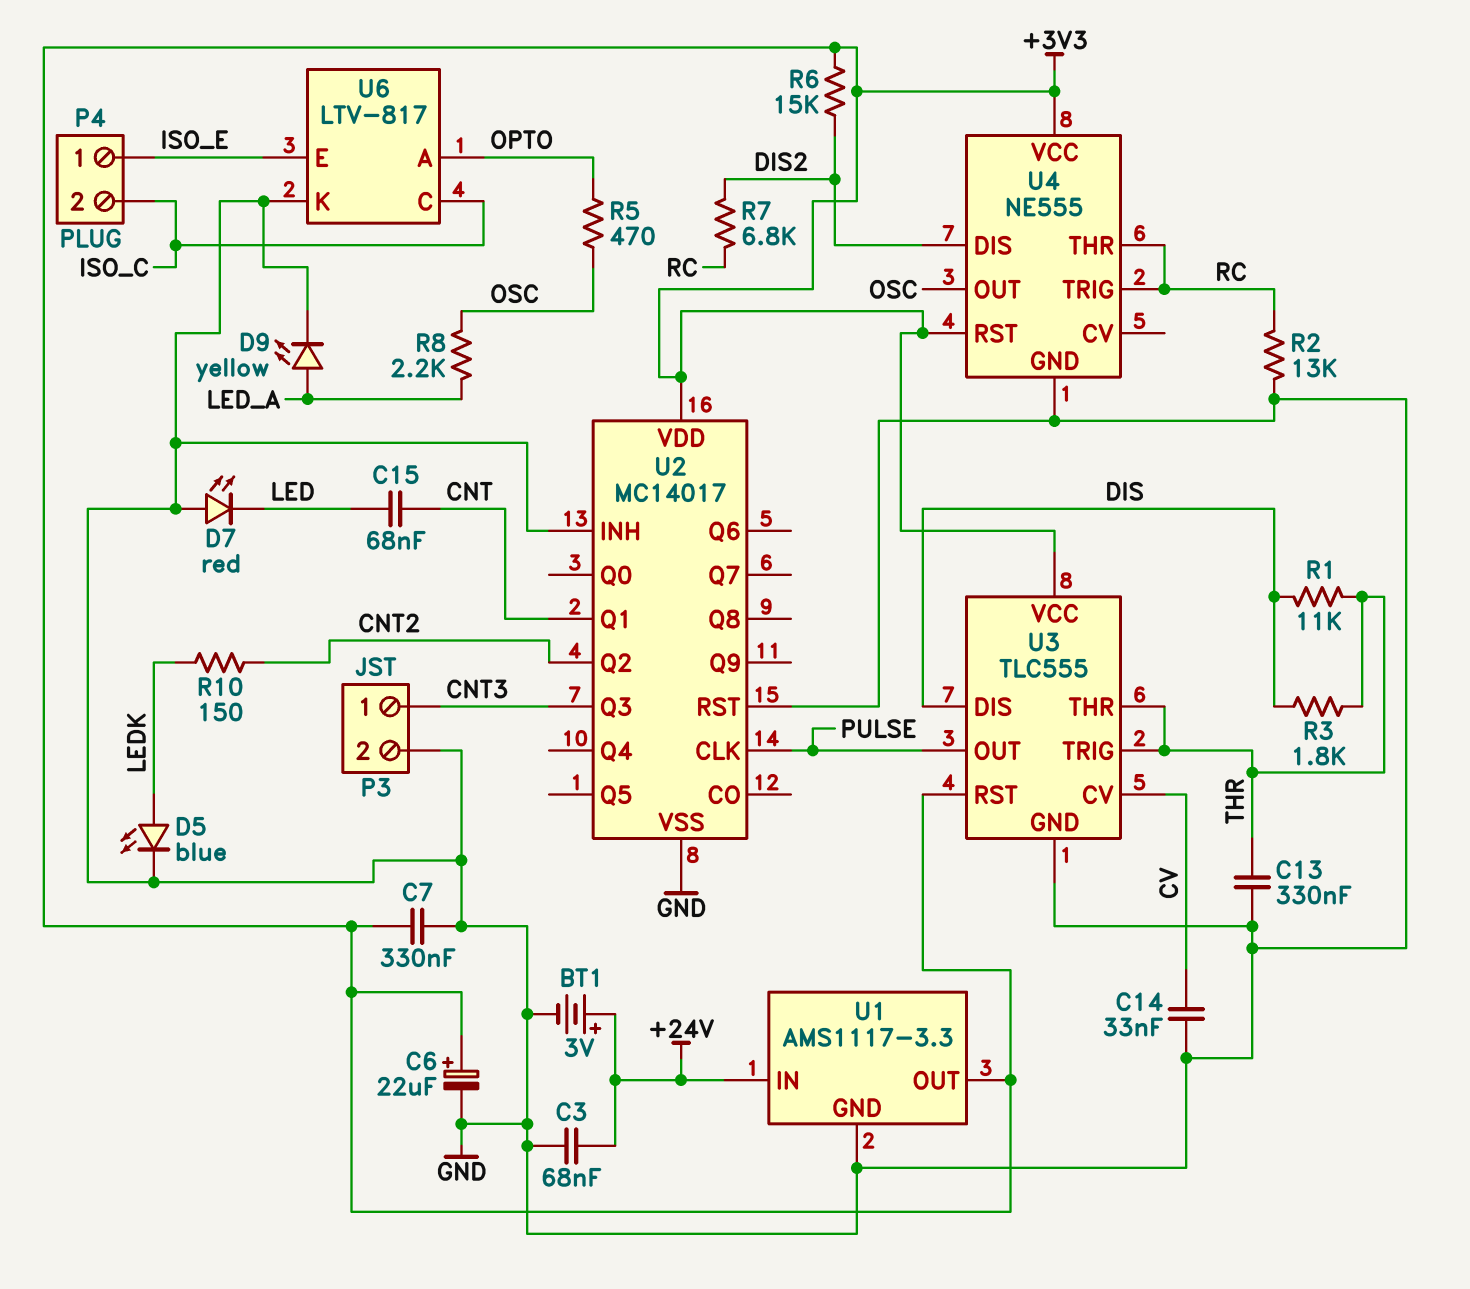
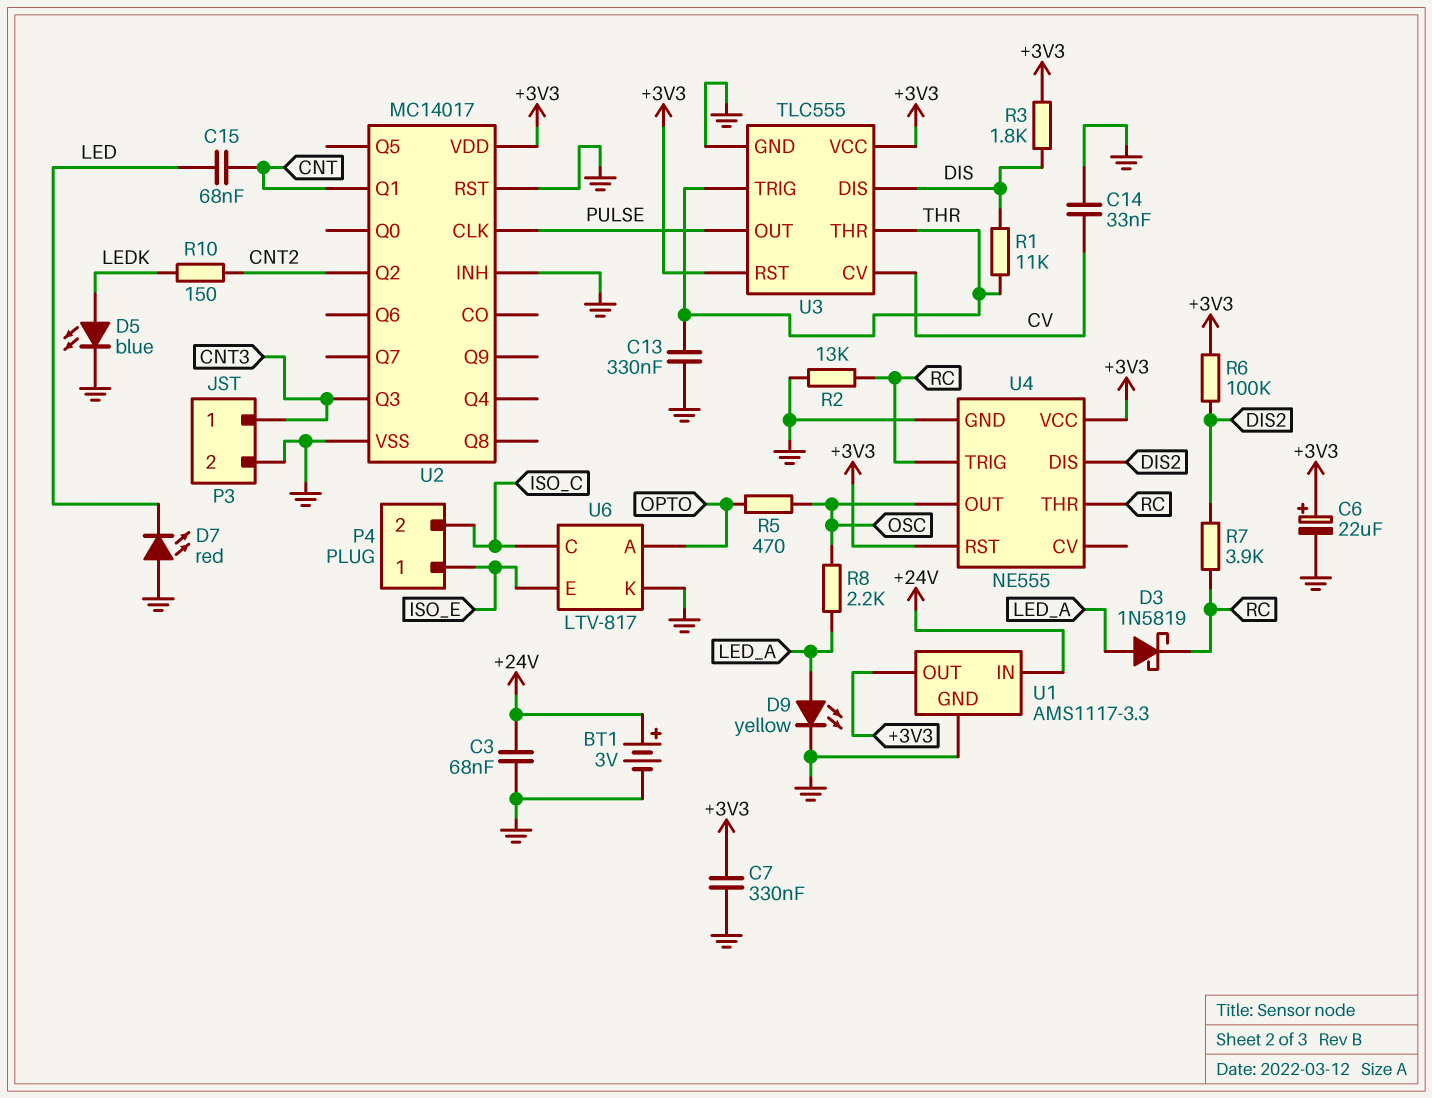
D3: none -> schottky 1N5819 (A LED_A, K RC)
R3: 1.8k (DIS, THR) -> 1.8k (+3V3, DIS)
R6: 15k (+3V3, DIS2) -> 100k (+3V3, DIS2)
R7: 6.8k (DIS2, RC) -> 3.9k (DIS2, RC)

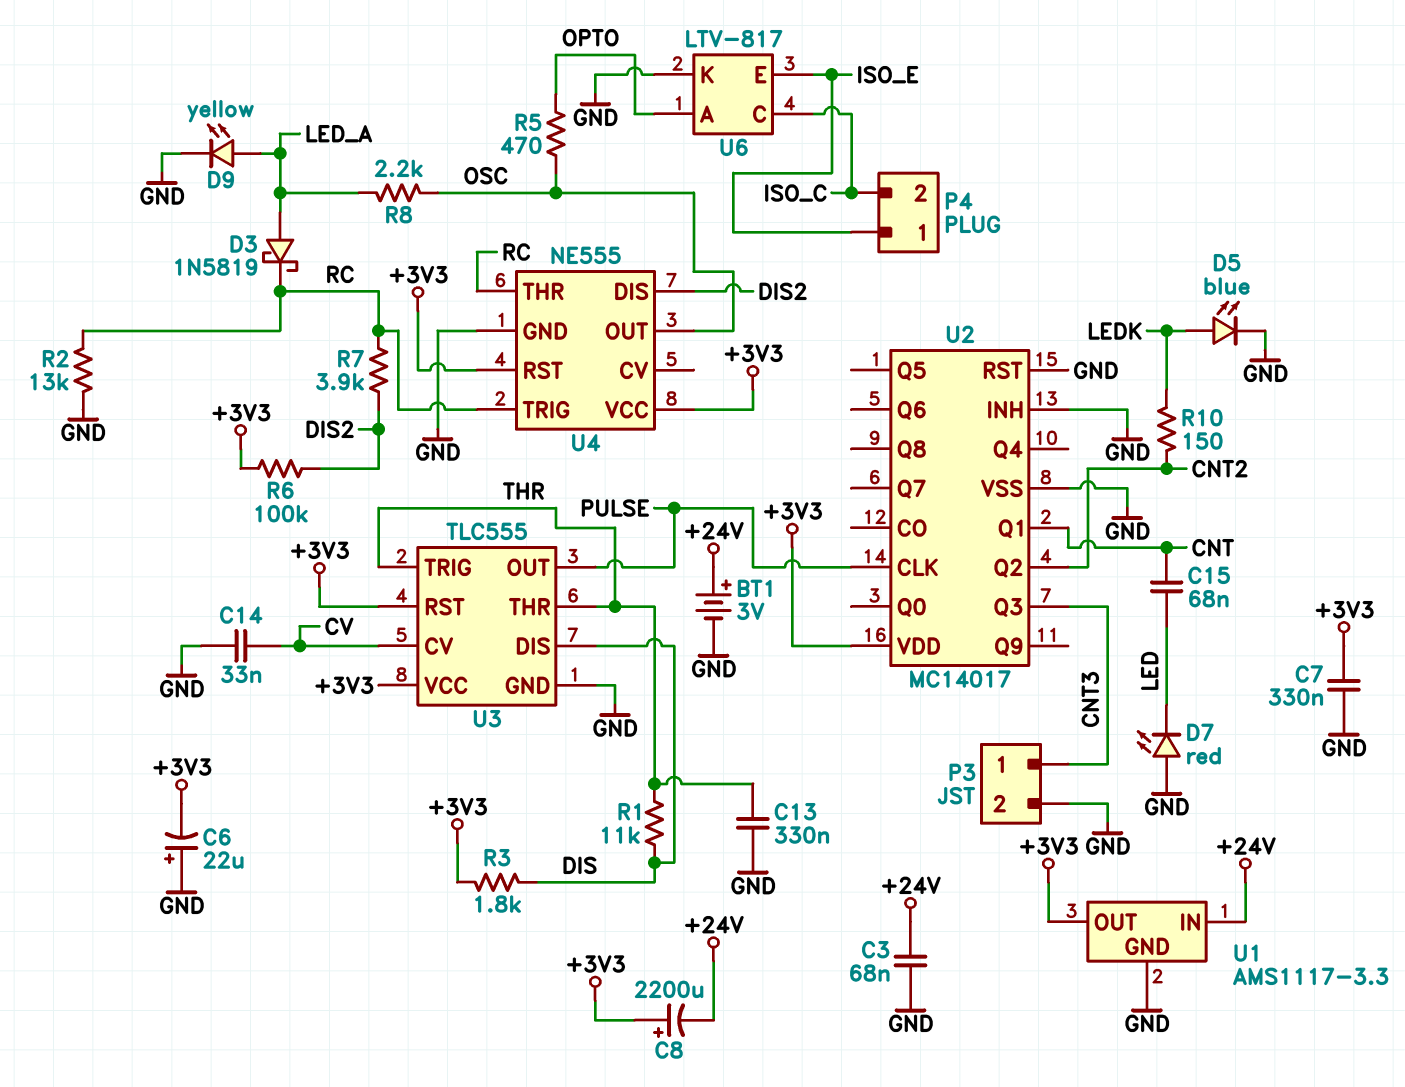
C6: 22uF (plus +3V3, minus GND) -> 22uF (plus GND, minus +3V3)
C8: none -> 2200uF (plus +3V3, minus +24V)

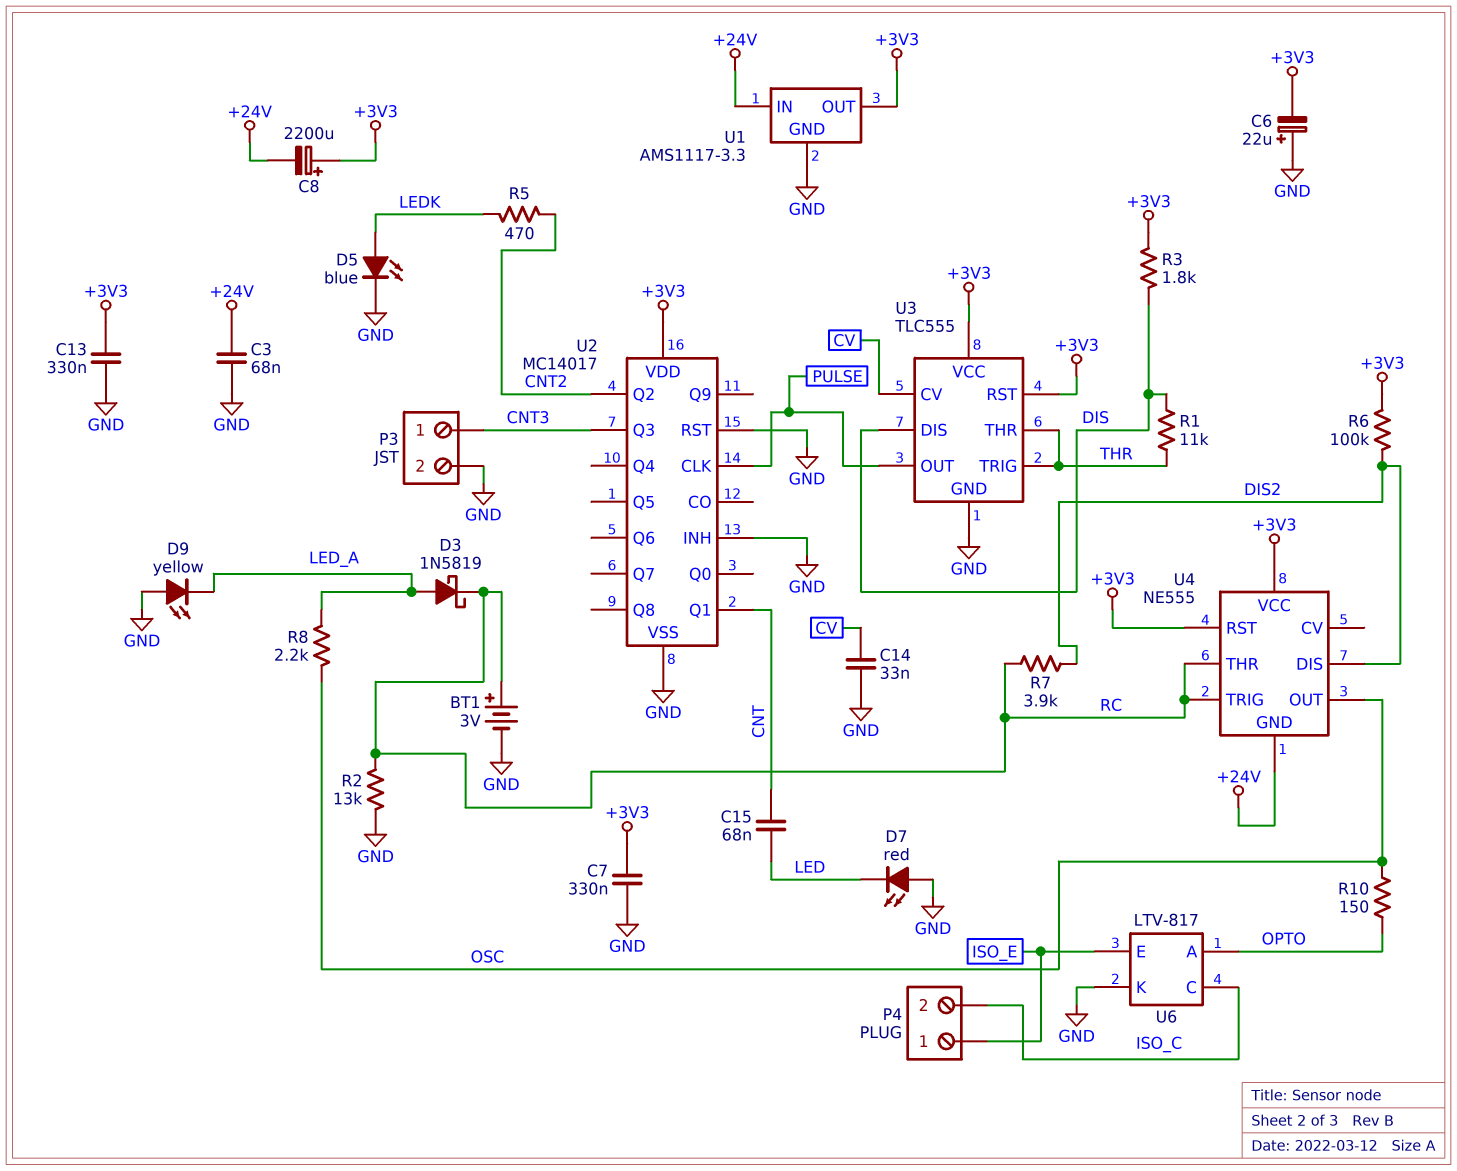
BT1: 3V (plus +24V, minus GND) -> 3V (plus RC, minus GND)
C13: 330nF (GND, THR) -> 330nF (+3V3, GND)
D9: LED yellow (A LED_A, K GND) -> LED yellow (A GND, K LED_A)
R5: 470 (OPTO, OSC) -> 470 (CNT2, LEDK)
R10: 150 (CNT2, LEDK) -> 150 (OPTO, OSC)
U4 pin GND: GND -> +24V

